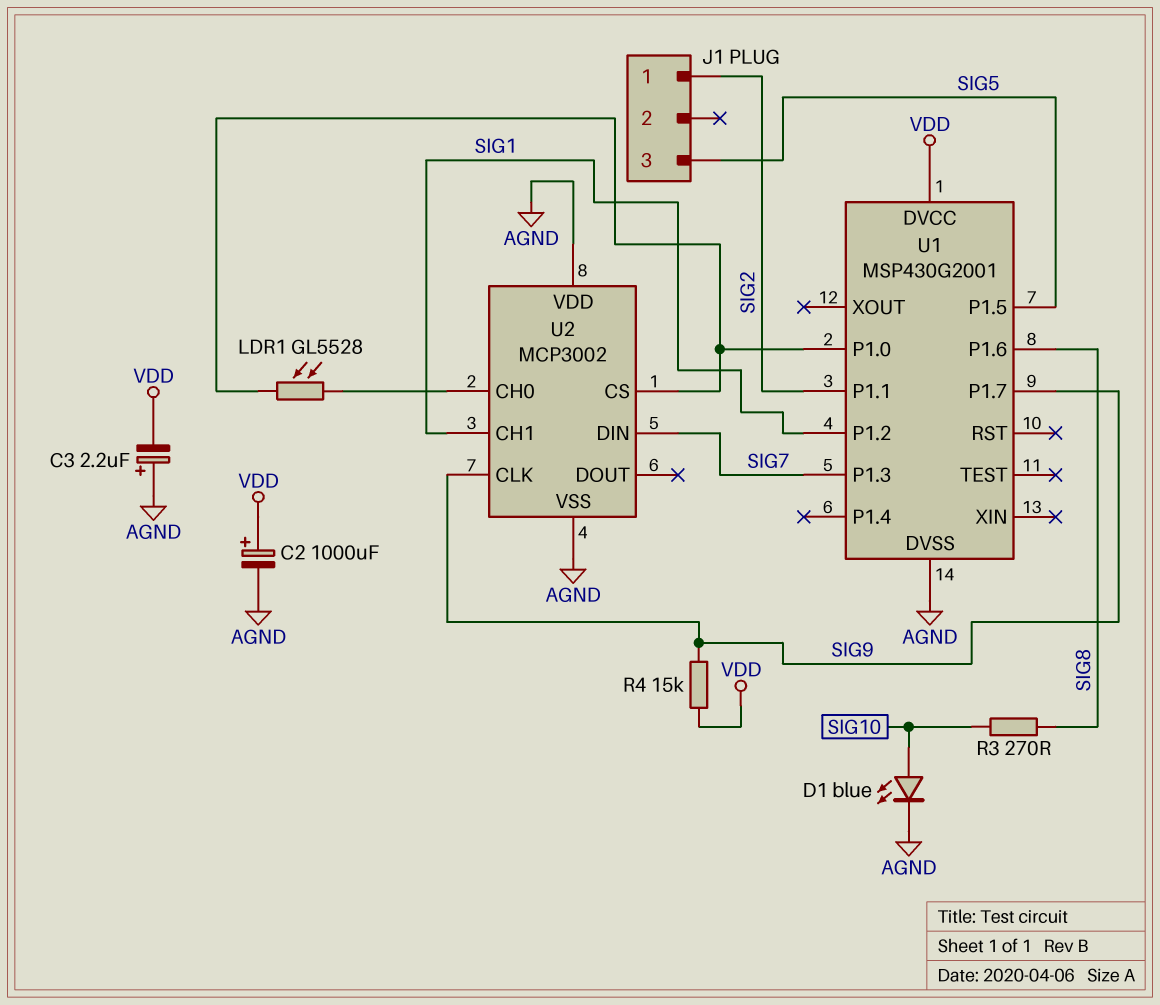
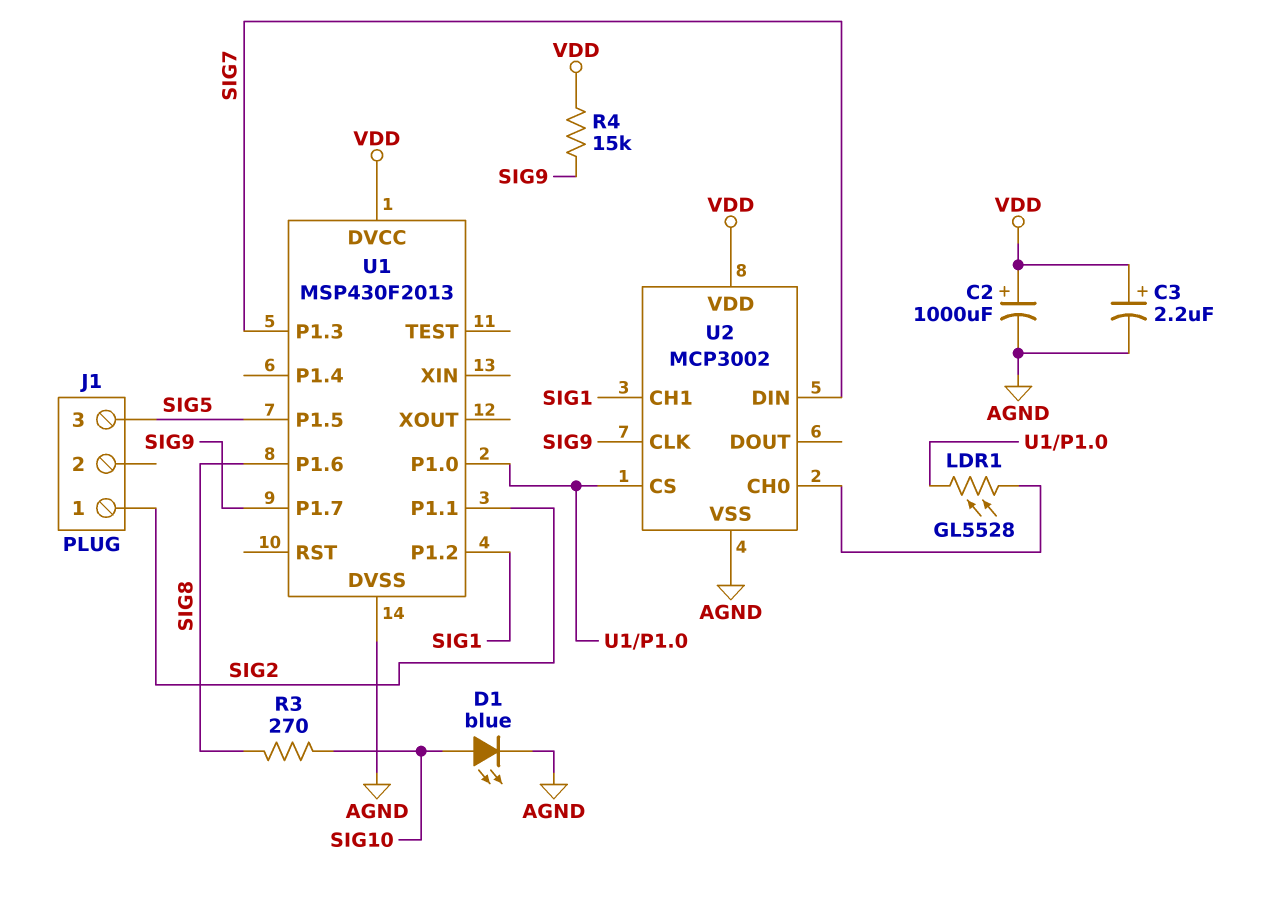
C3: 2.2uF (plus AGND, minus VDD) -> 2.2uF (plus VDD, minus AGND)
U1: MSP430G2001 -> MSP430F2013
U2 pin VDD: AGND -> VDD

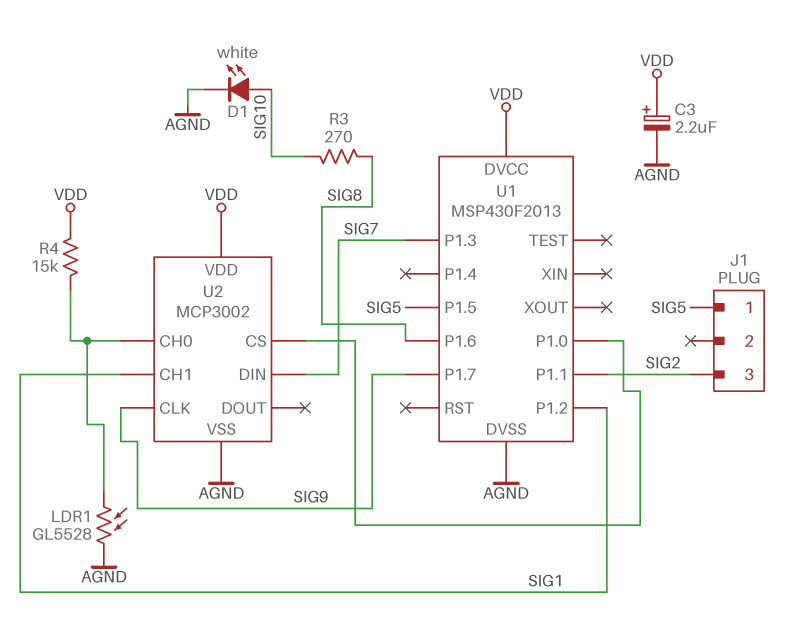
C2: 1000uF (plus VDD, minus AGND) -> none
D1: LED blue (A SIG10, K AGND) -> LED white (A SIG10, K AGND)
J1 pin 1: SIG2 -> SIG5
J1 pin 3: SIG5 -> SIG2
LDR1: GL5528 (U1/P1.0, U2/CH0) -> GL5528 (AGND, U2/CH0)
R4: 15k (SIG9, VDD) -> 15k (U2/CH0, VDD)

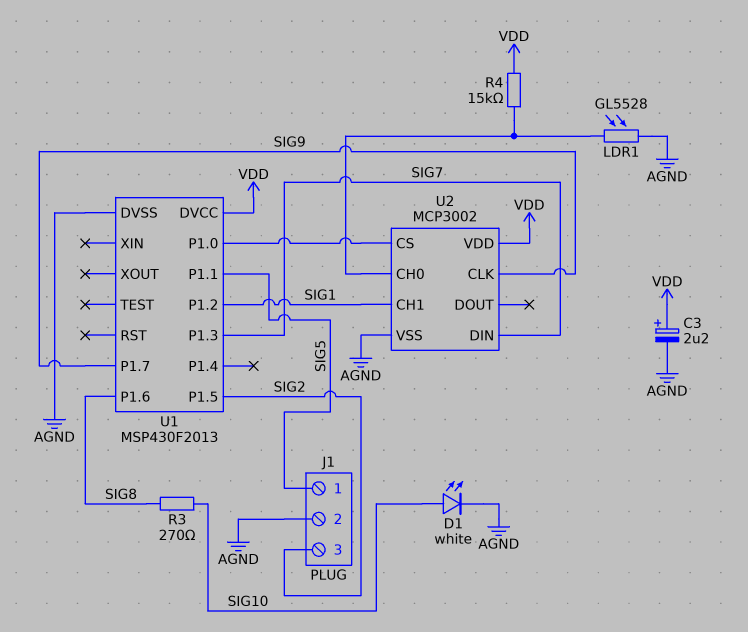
J1 pin 2: none -> AGND
U1 pin P1.1: SIG2 -> SIG5
U1 pin P1.5: SIG5 -> SIG2

